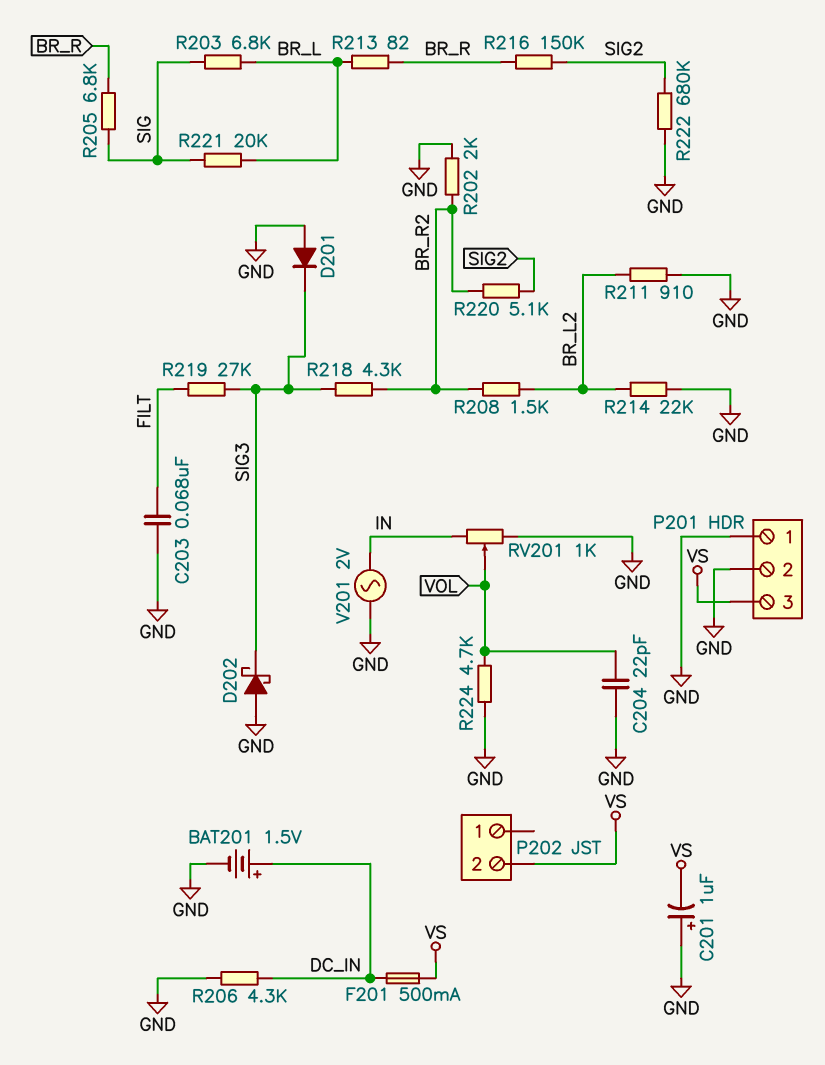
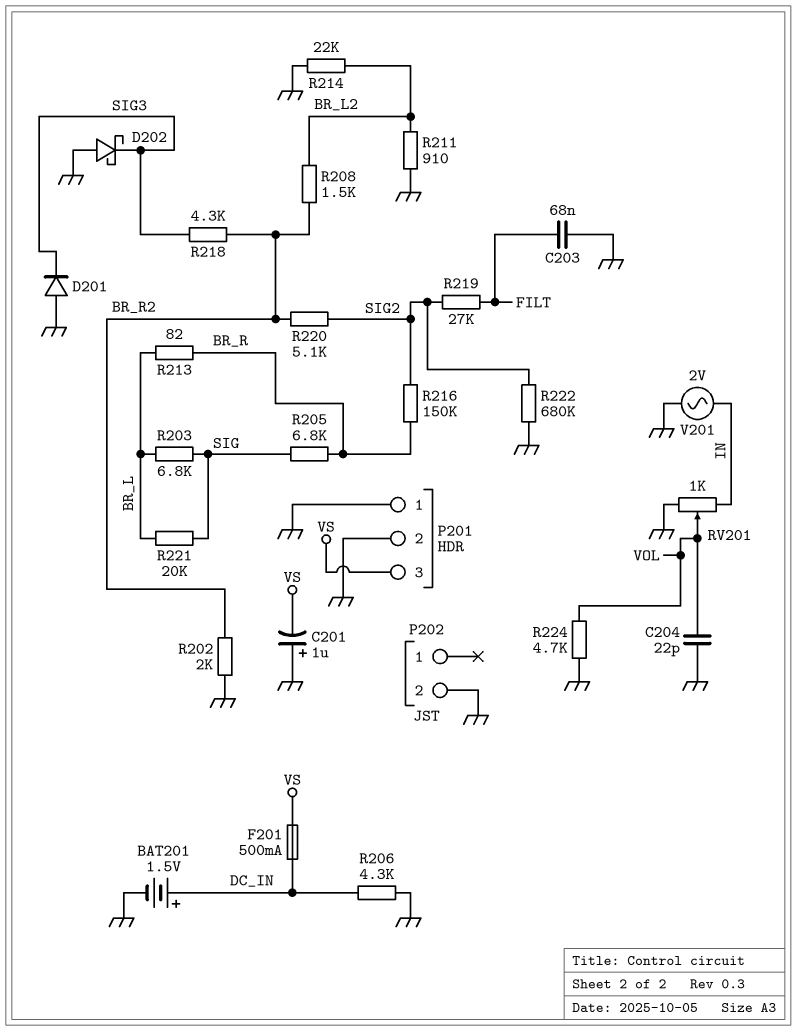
P202 pin 2: VS -> GND
R219: 27k (FILT, SIG3) -> 27k (FILT, SIG2)

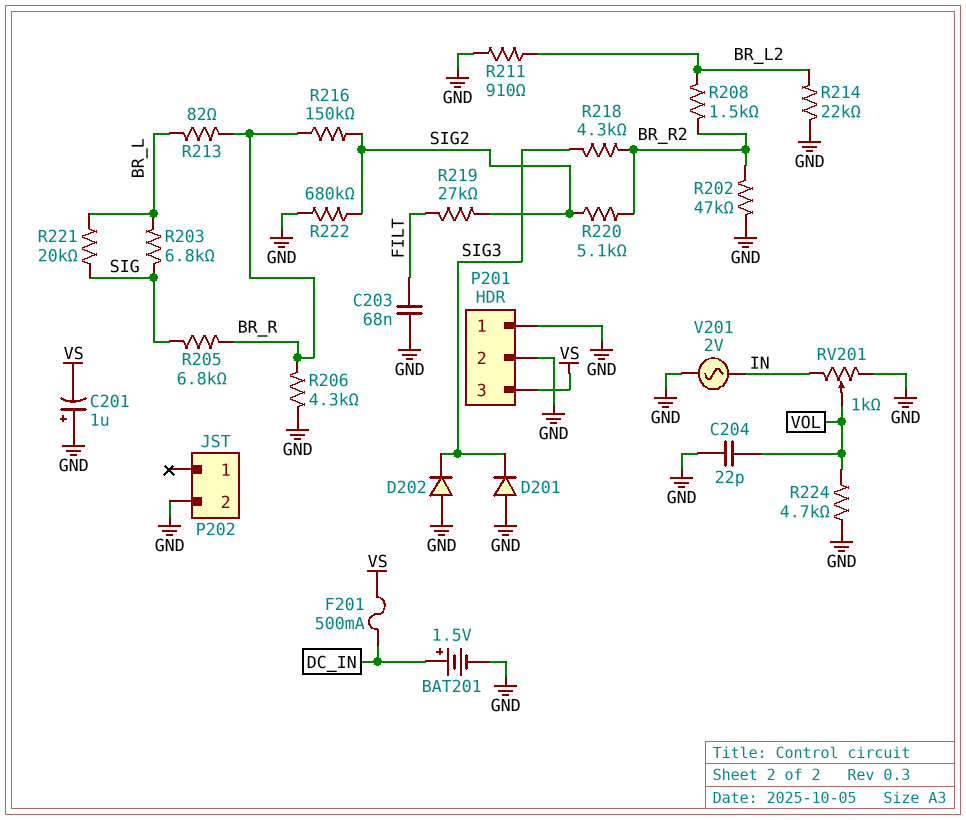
D202: schottky (A GND, K SIG3) -> diode (A GND, K SIG3)
R202: 2k (BR_R2, GND) -> 47k (BR_R2, GND)
R206: 4.3k (DC_IN, GND) -> 4.3k (BR_R, GND)

